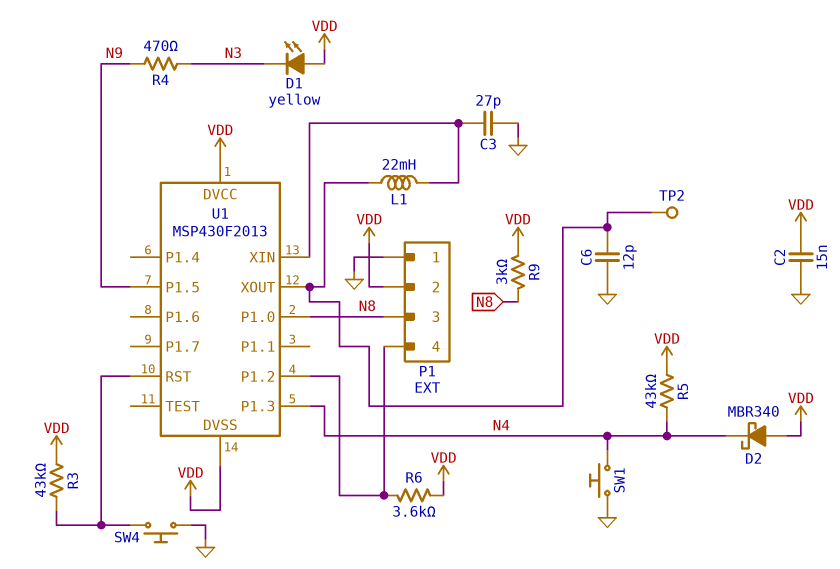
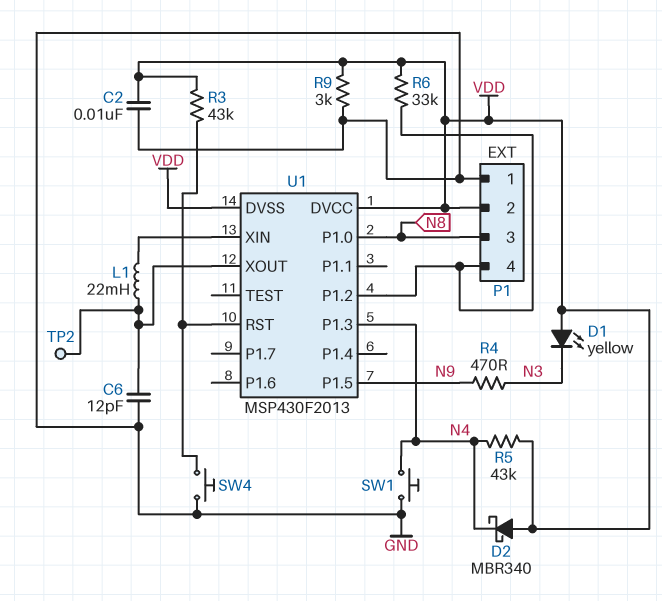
C2: 15nF (GND, VDD) -> 10nF (GND, VDD)
C3: 27pF (GND, U1/XIN) -> none
R6: 3.6k (P1/4, VDD) -> 33k (P1/4, VDD)
R9: 3k (N8, VDD) -> 3k (GND, VDD)

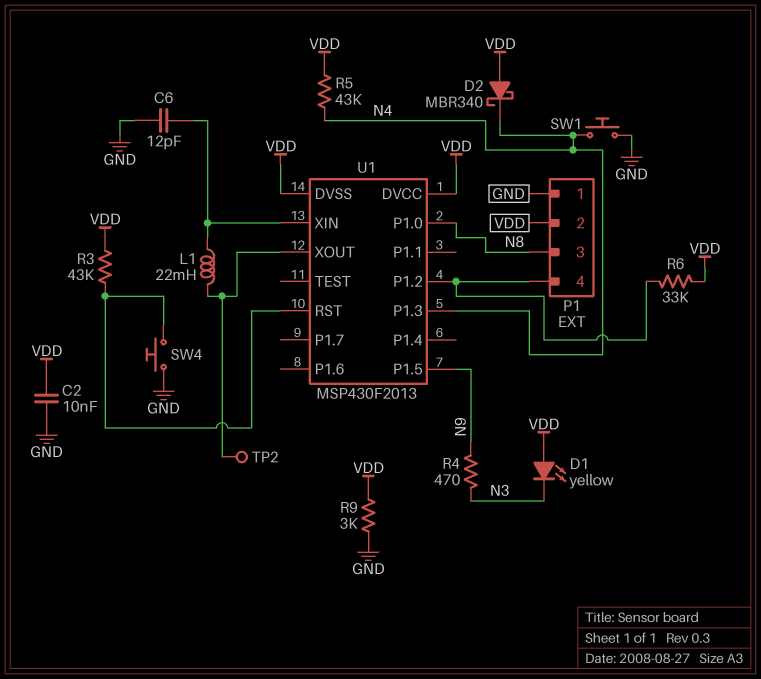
C6: 12pF (GND, U1/XOUT) -> 12pF (GND, U1/XIN)

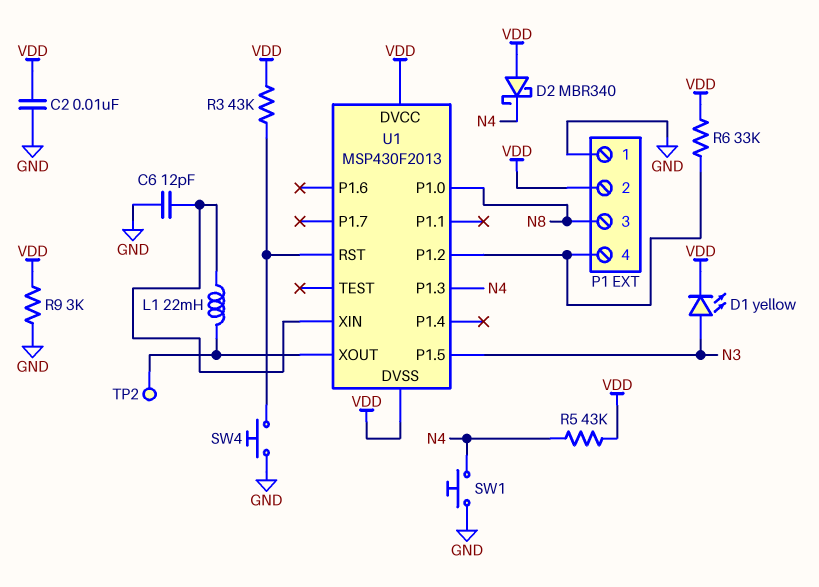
D1: LED yellow (A VDD, K N3) -> LED yellow (A N3, K VDD)
R4: 470 (N3, N9) -> none
U1 pin P1.5: N9 -> N3

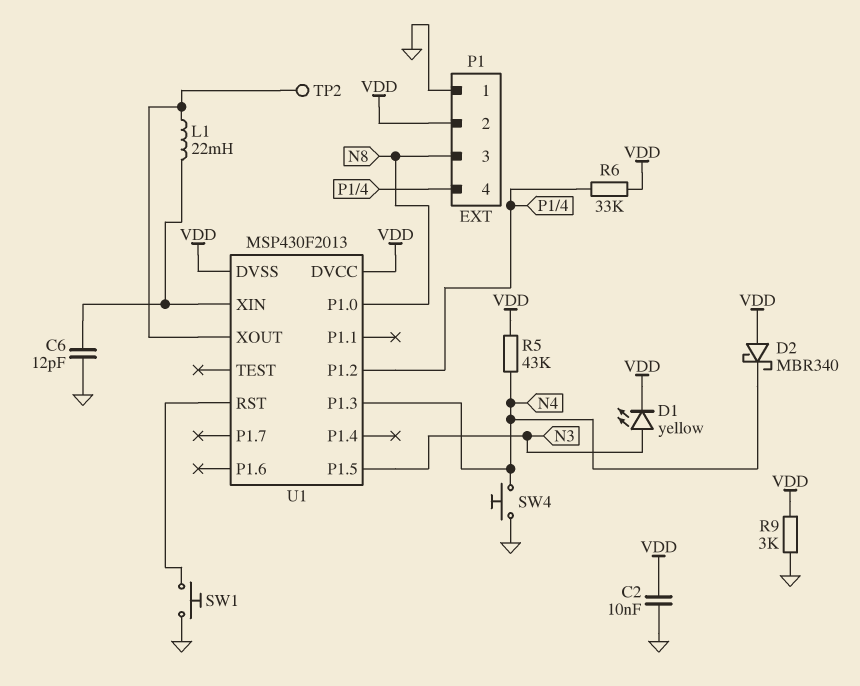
R3: 43k (U1/RST, VDD) -> none
SW1: button (GND, N4) -> button (GND, U1/RST)
SW4: button (GND, U1/RST) -> button (GND, N4)

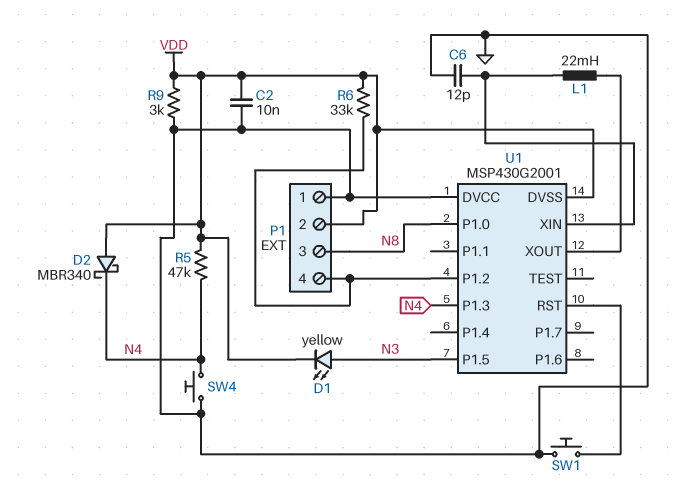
R5: 43k (N4, VDD) -> 47k (N4, VDD)
TP2: test point (U1/XOUT) -> none
U1: MSP430F2013 -> MSP430G2001
U1 pin DVCC: VDD -> GND

